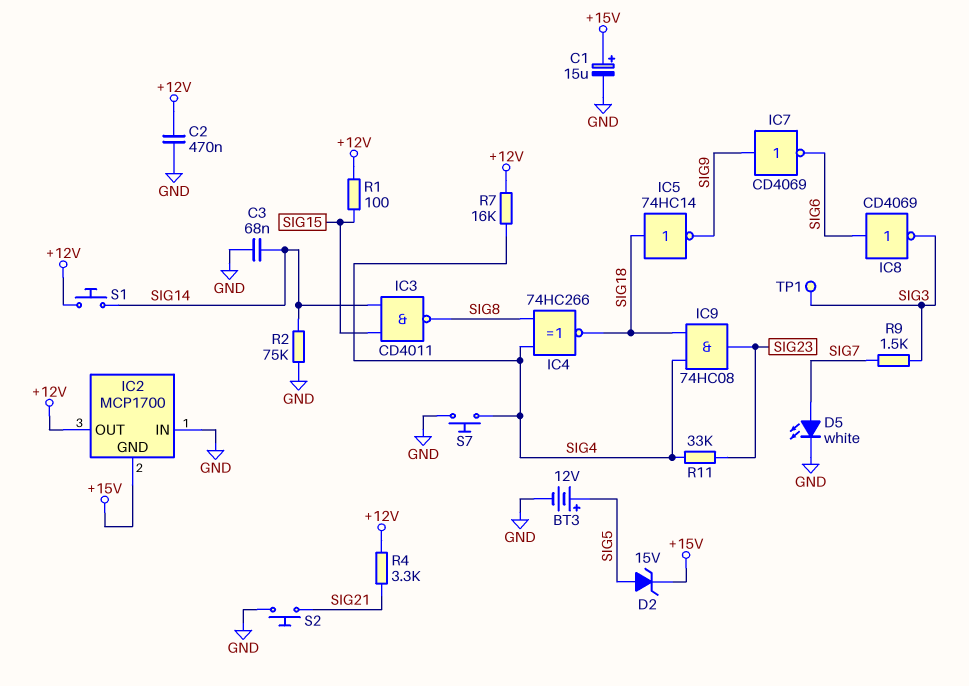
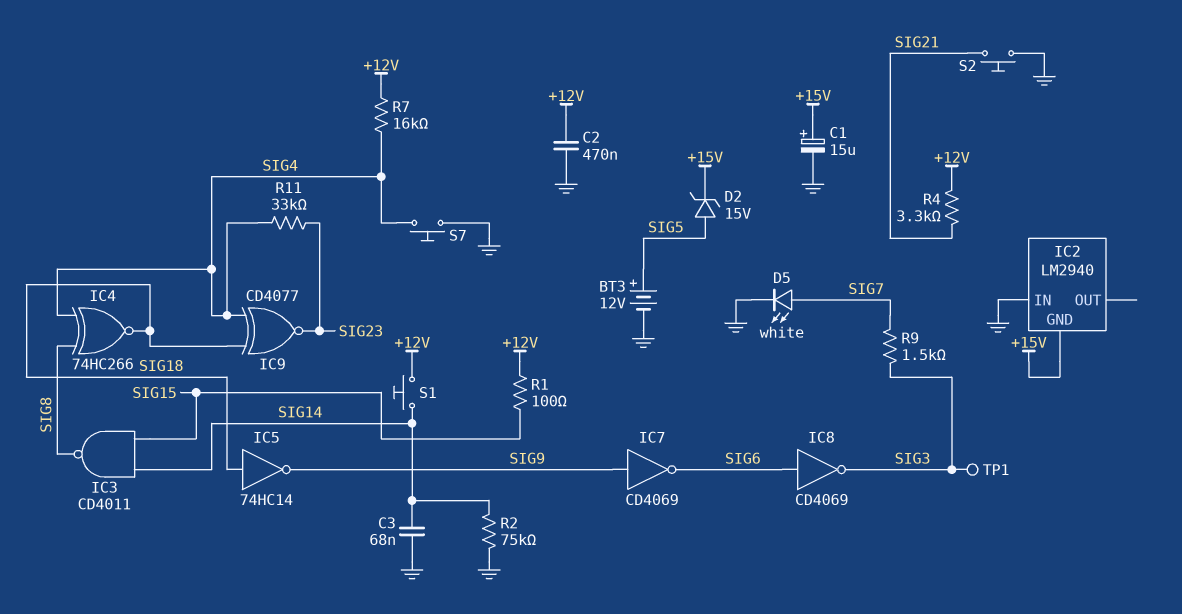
IC2: MCP1700 -> LM2940
IC2 pin OUT: +12V -> none
IC9: AND 74HC08 (in SIG4, in SIG18, out SIG23) -> XNOR CD4077 (in SIG4, in SIG18, out SIG23)

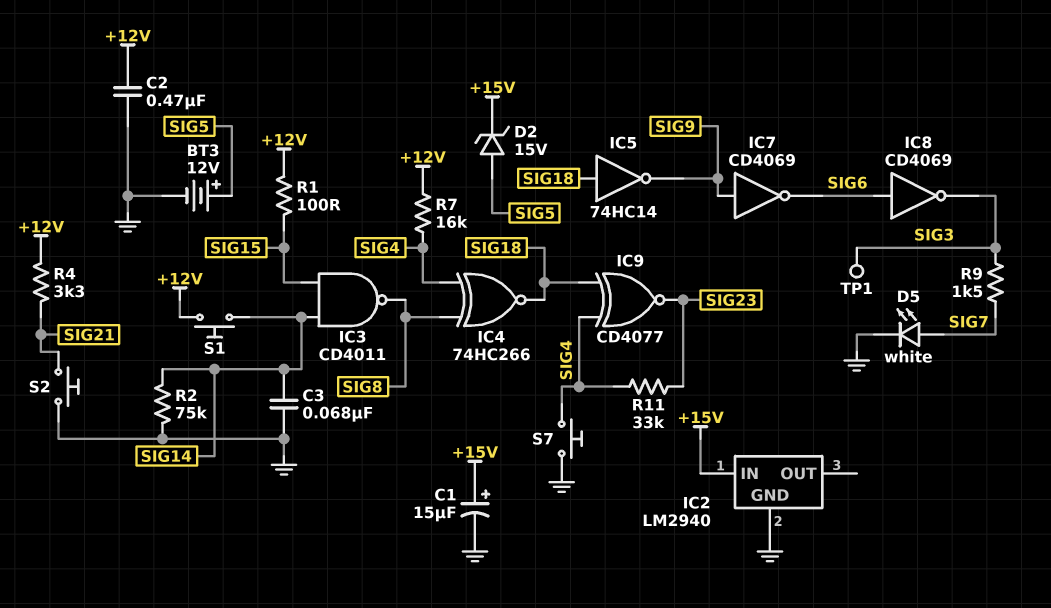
IC2 pin GND: +15V -> GND
IC2 pin IN: GND -> +15V

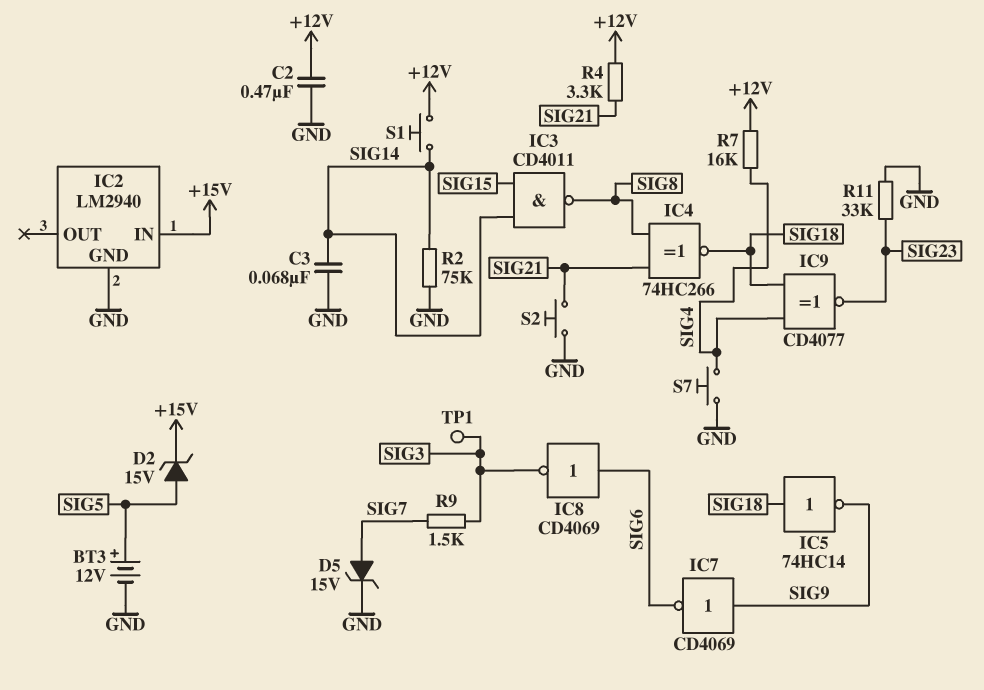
C1: 15uF (plus +15V, minus GND) -> none
D5: LED white (A SIG7, K GND) -> zener 15V (A SIG7, K GND)
IC4: XNOR 74HC266 (in SIG4, in SIG8, out SIG18) -> XNOR 74HC266 (in SIG8, in SIG21, out SIG18)
R1: 100 (+12V, SIG15) -> none
R11: 33k (SIG4, SIG23) -> 33k (GND, SIG23)

